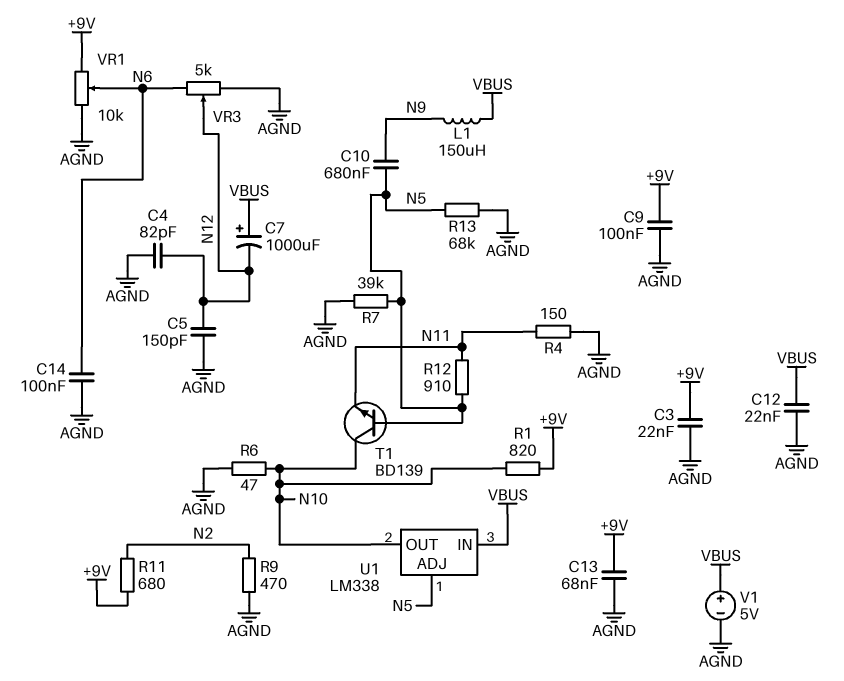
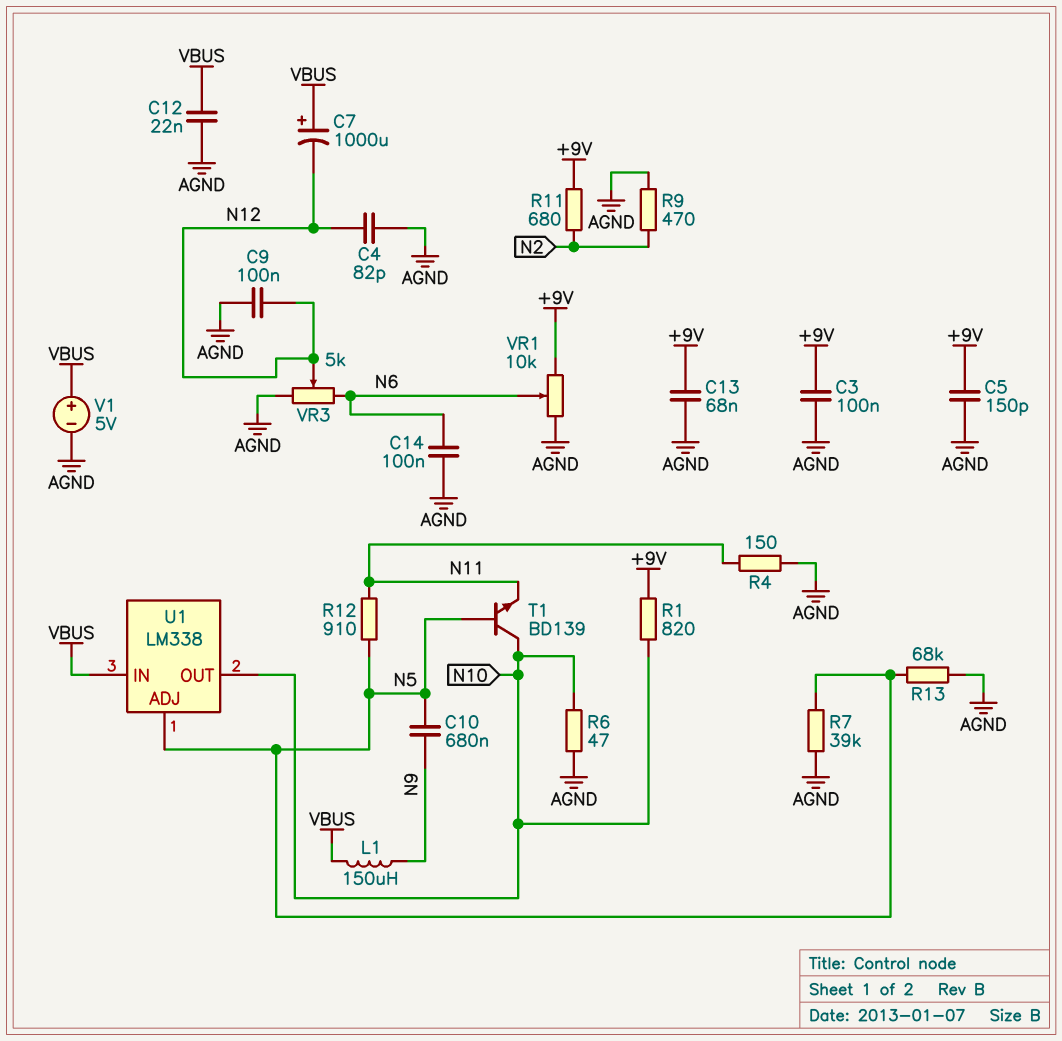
C3: 22nF (+9V, AGND) -> 100nF (+9V, AGND)
C5: 150pF (AGND, N12) -> 150pF (+9V, AGND)
C9: 100nF (+9V, AGND) -> 100nF (AGND, N12)

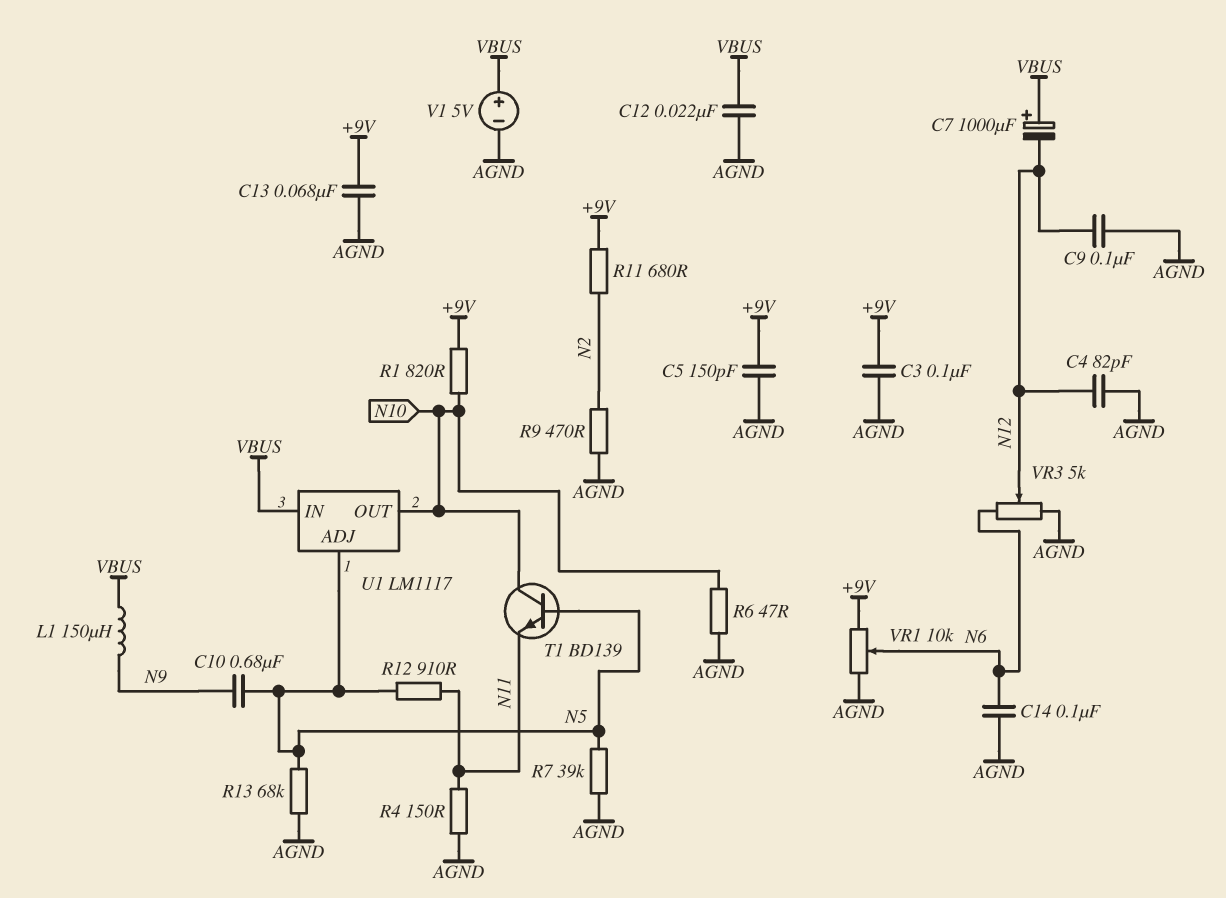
U1: LM338 -> LM1117

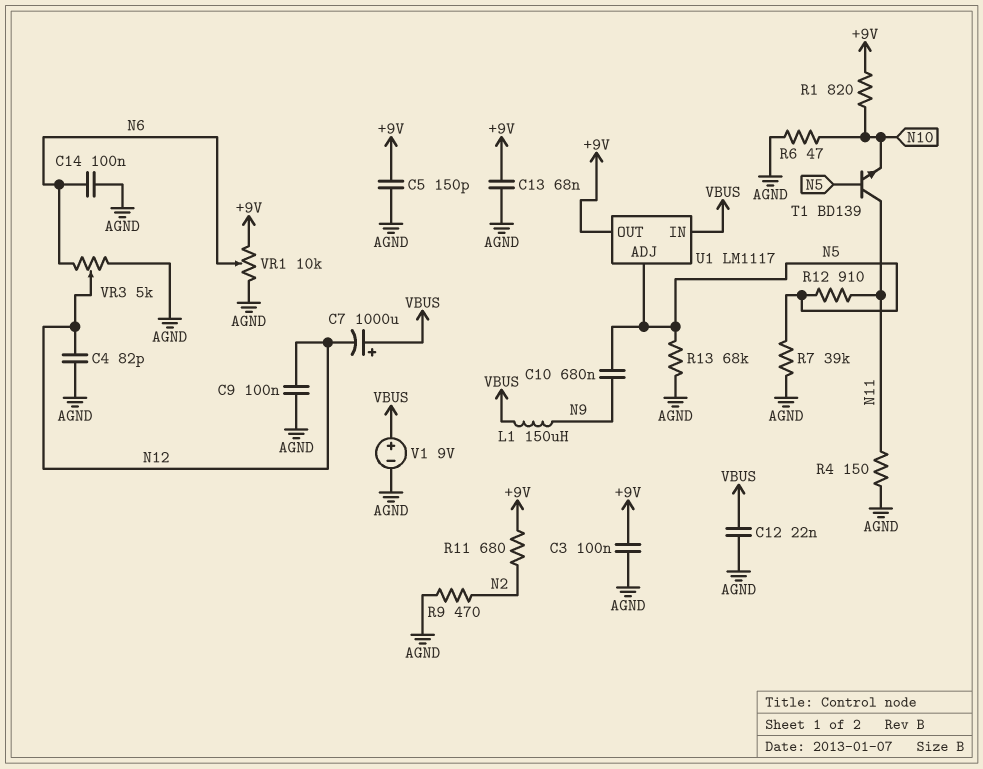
T1: NPN BD139 (B N5, C N10, E N11) -> NPN BD139 (B N5, C N11, E N10)
U1 pin OUT: N10 -> +9V
V1: 5V (plus VBUS, minus AGND) -> 9V (plus VBUS, minus AGND)

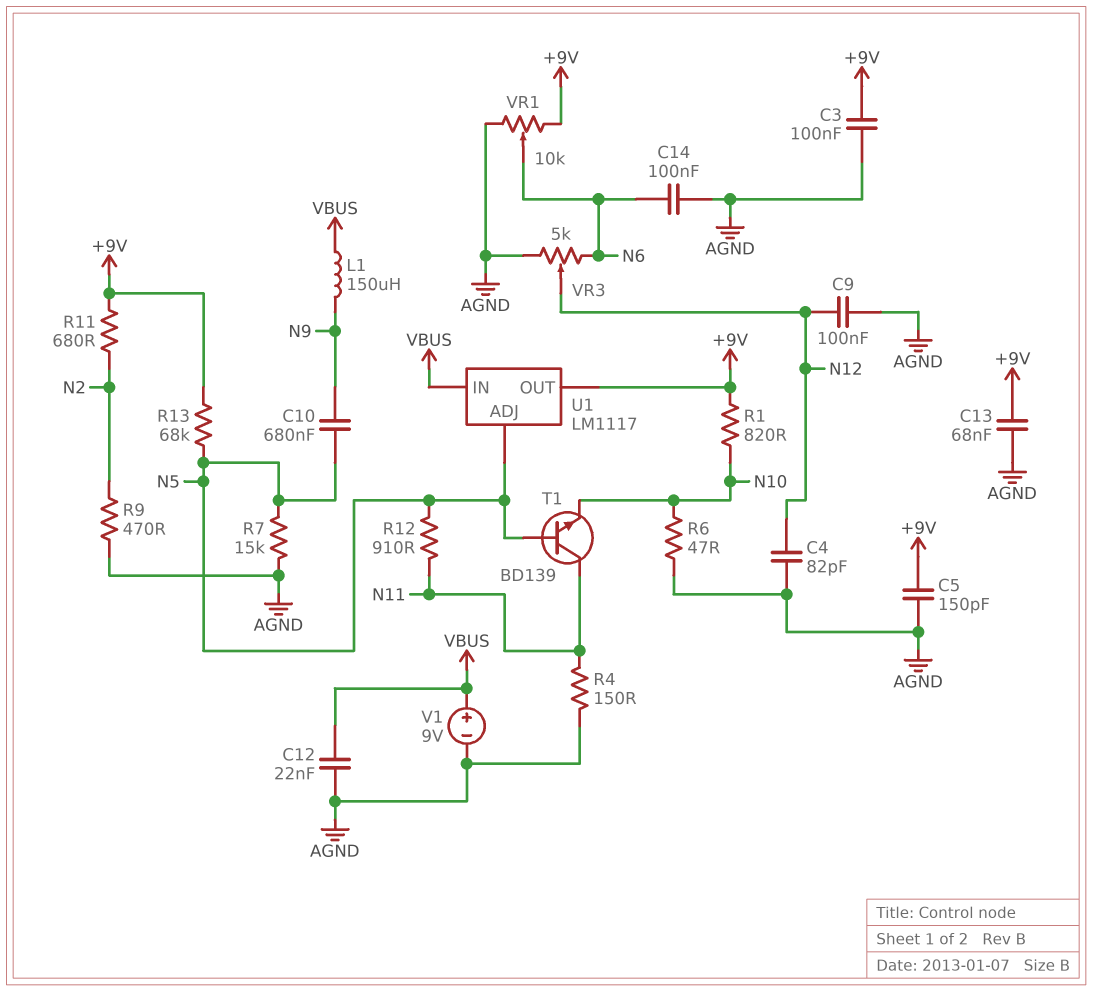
C7: 1000uF (plus VBUS, minus N12) -> none
R7: 39k (AGND, N5) -> 15k (AGND, N5)
R13: 68k (AGND, N5) -> 68k (+9V, N5)

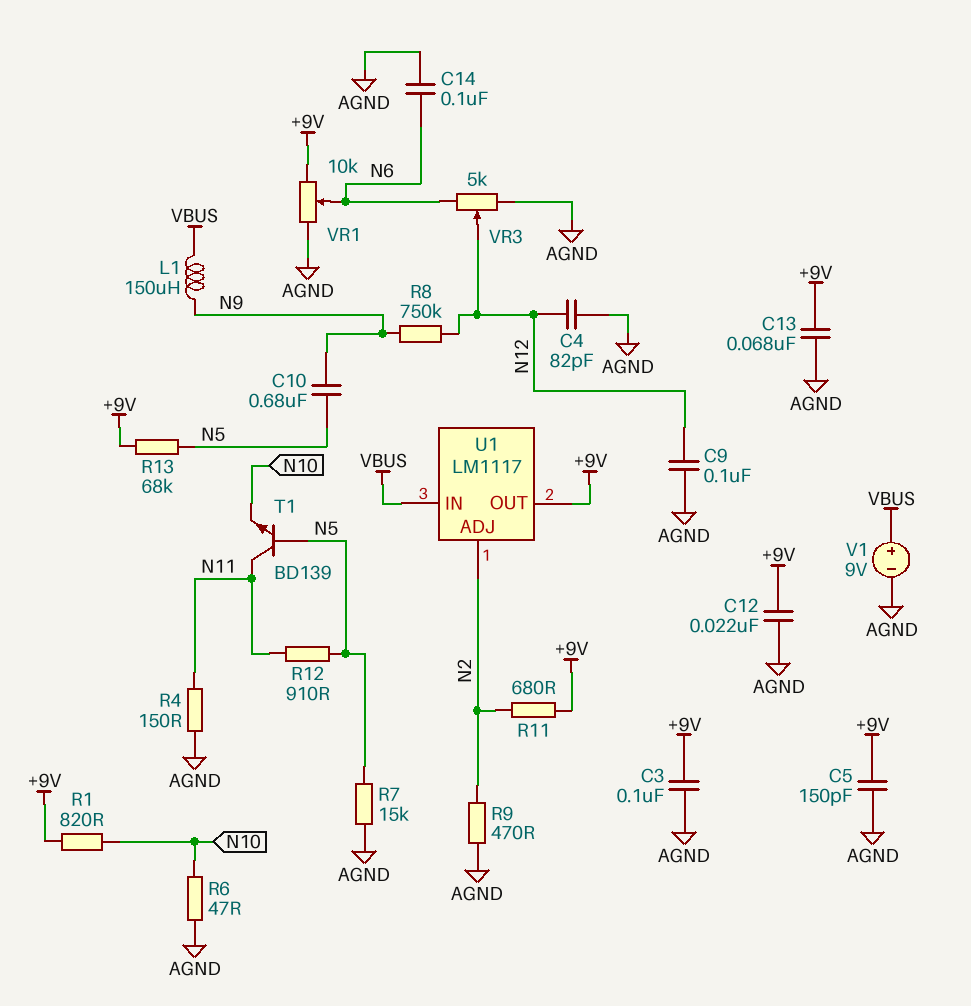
C12: 22nF (AGND, VBUS) -> 22nF (+9V, AGND)
R8: none -> 750k (N9, N12)
U1 pin ADJ: N5 -> N2

